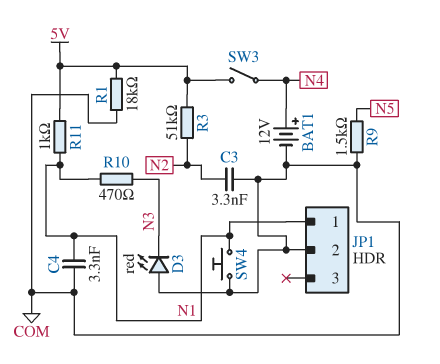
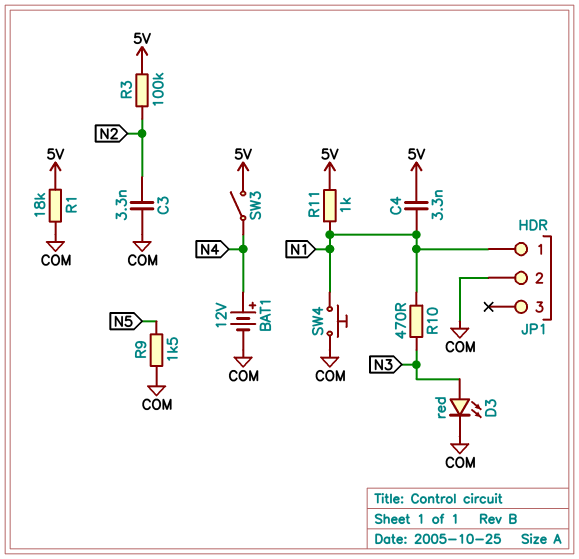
C4: 3.3nF (COM, N1) -> 3.3nF (5V, N1)
D3: LED red (A COM, K N3) -> LED red (A N3, K COM)
R3: 51k (5V, N2) -> 100k (5V, N2)

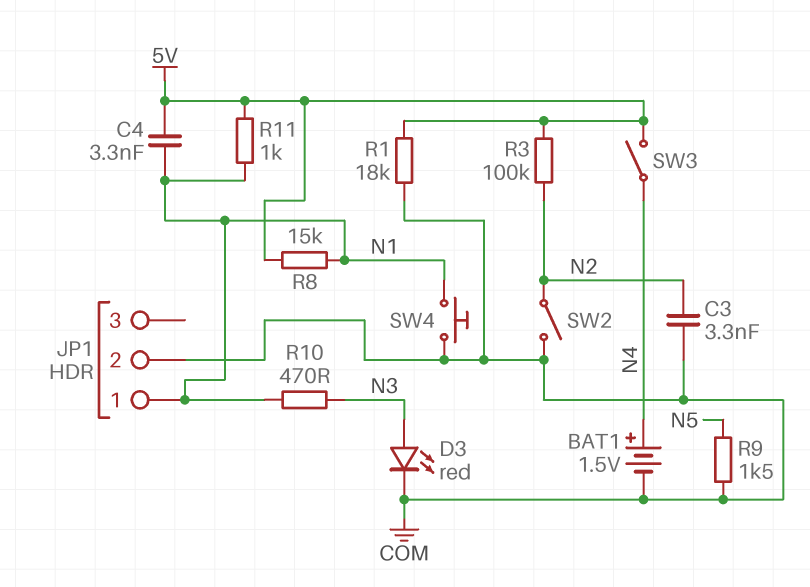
BAT1: 12V (plus N4, minus COM) -> 1.5V (plus N4, minus COM)
R8: none -> 15k (5V, N1)
SW2: none -> switch (COM, N2)

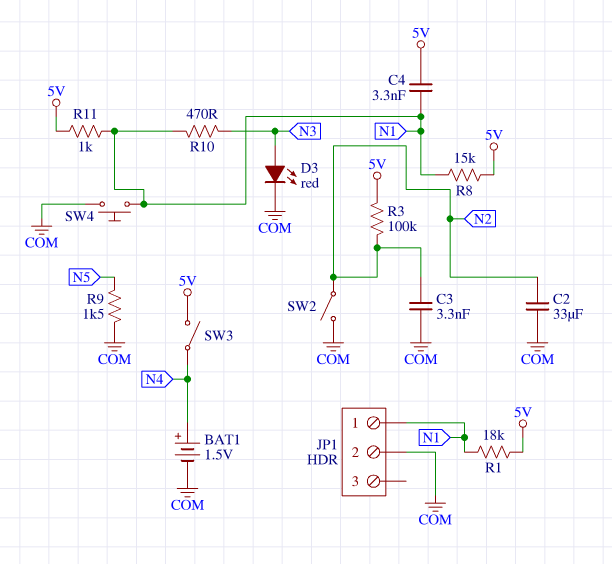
C2: none -> 33uF (COM, N2)
R1: 18k (5V, COM) -> 18k (5V, N1)

